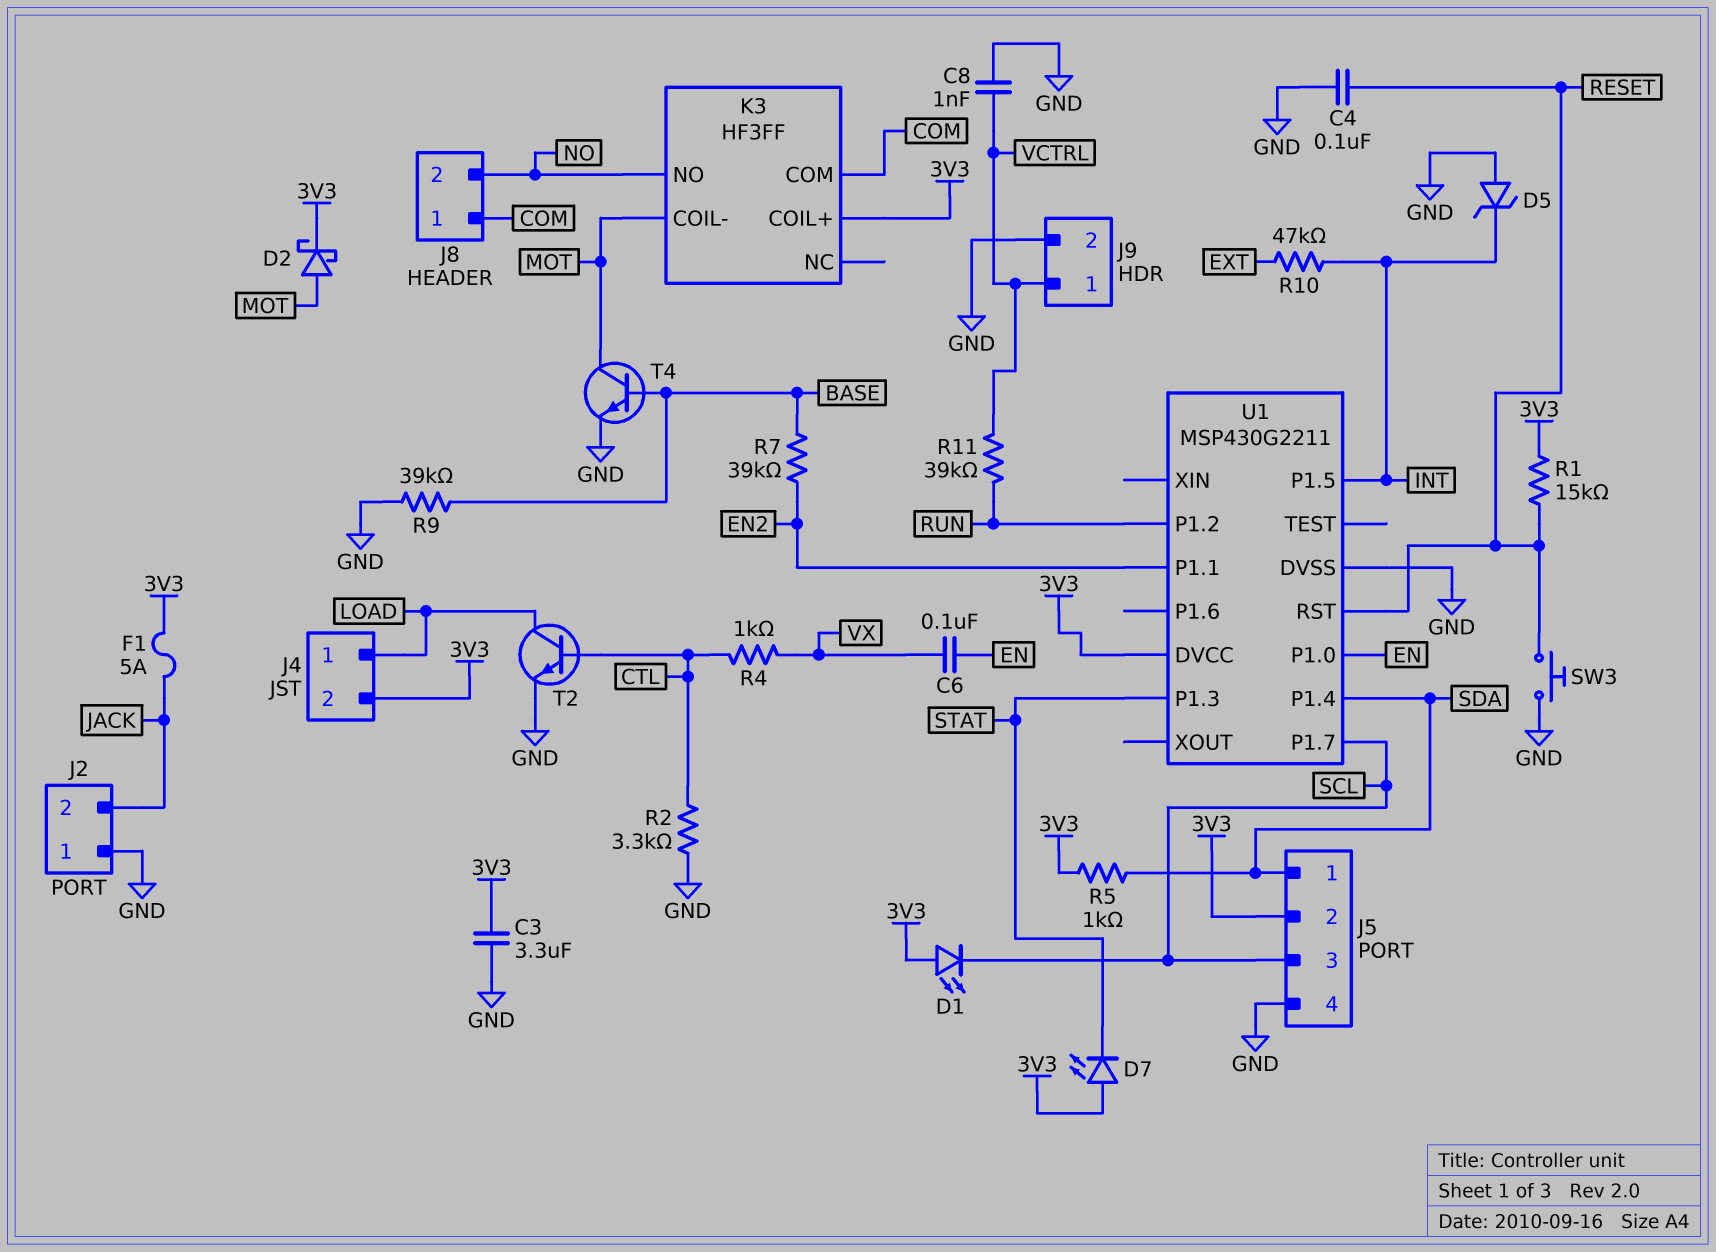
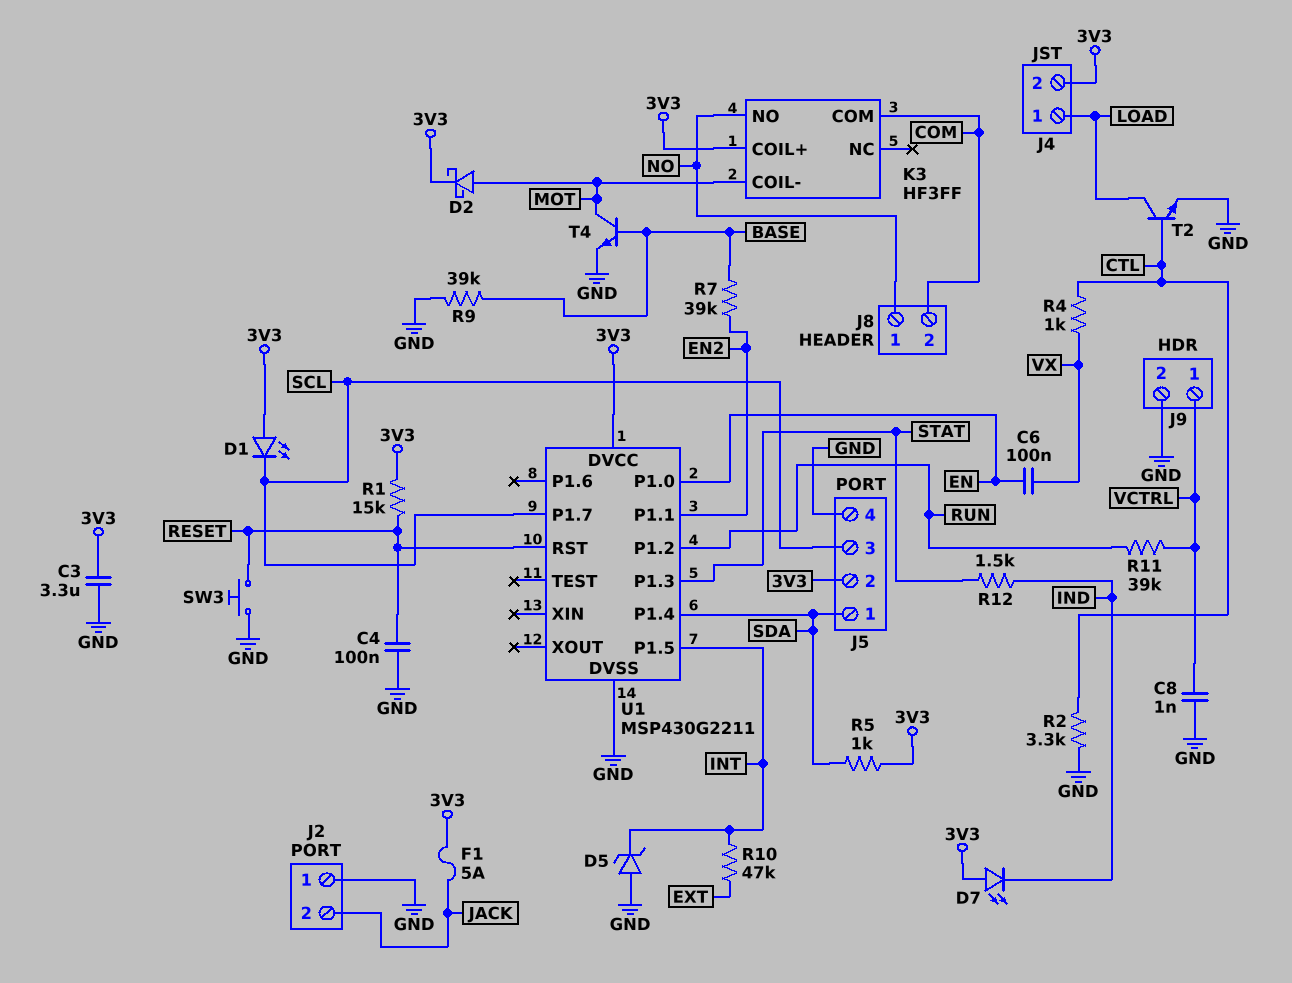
D7: LED (A 3V3, K STAT) -> LED (A 3V3, K IND)
J8 pin 1: COM -> NO
J8 pin 2: NO -> COM
R12: none -> 1.5k (IND, STAT)

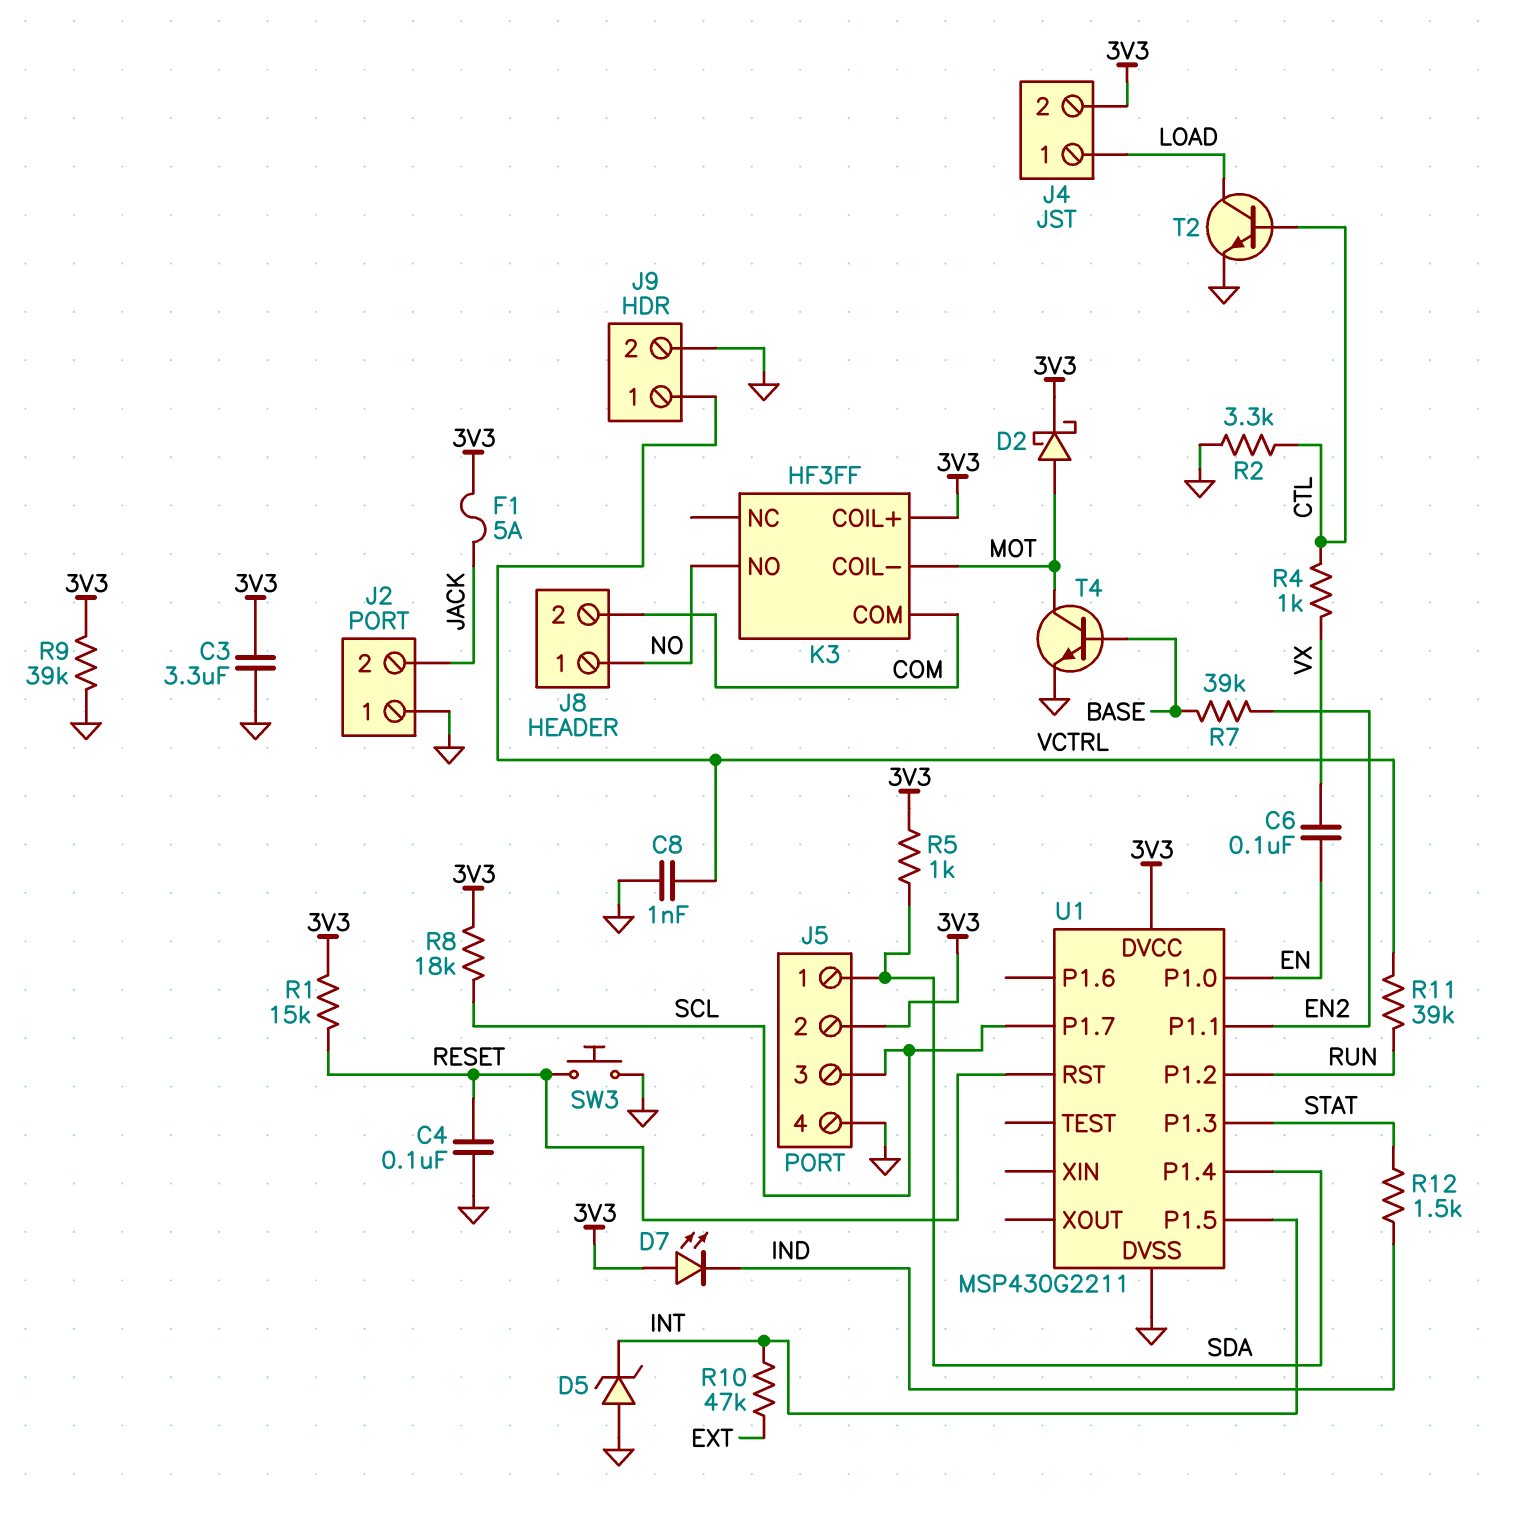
D1: LED (A 3V3, K SCL) -> none
R8: none -> 18k (3V3, SCL)
R9: 39k (BASE, GND) -> 39k (3V3, GND)

